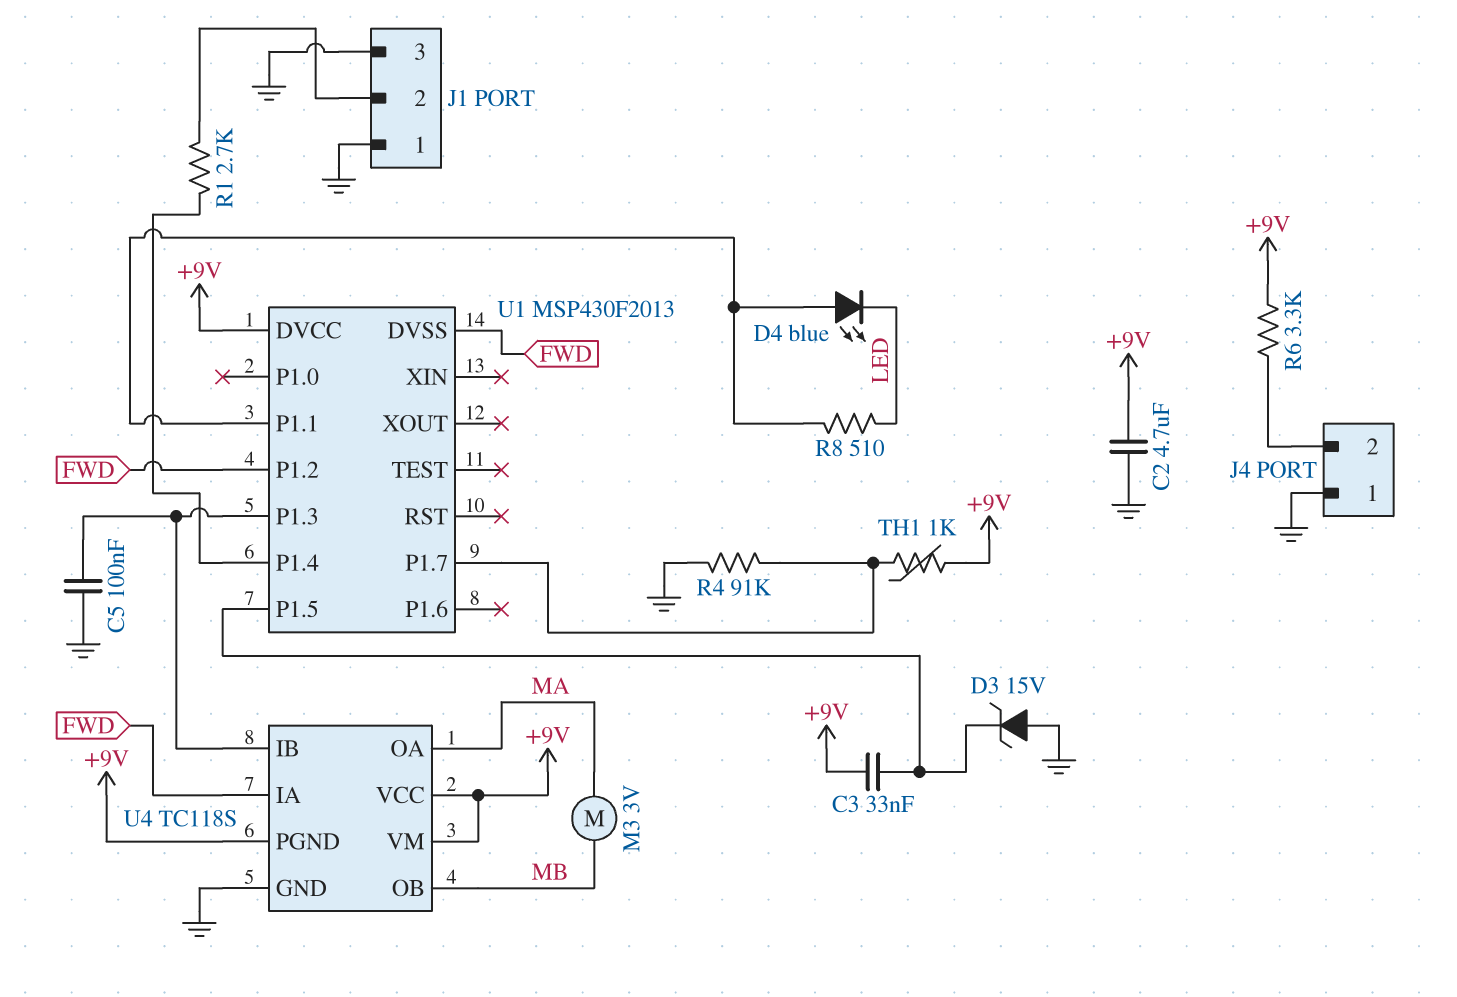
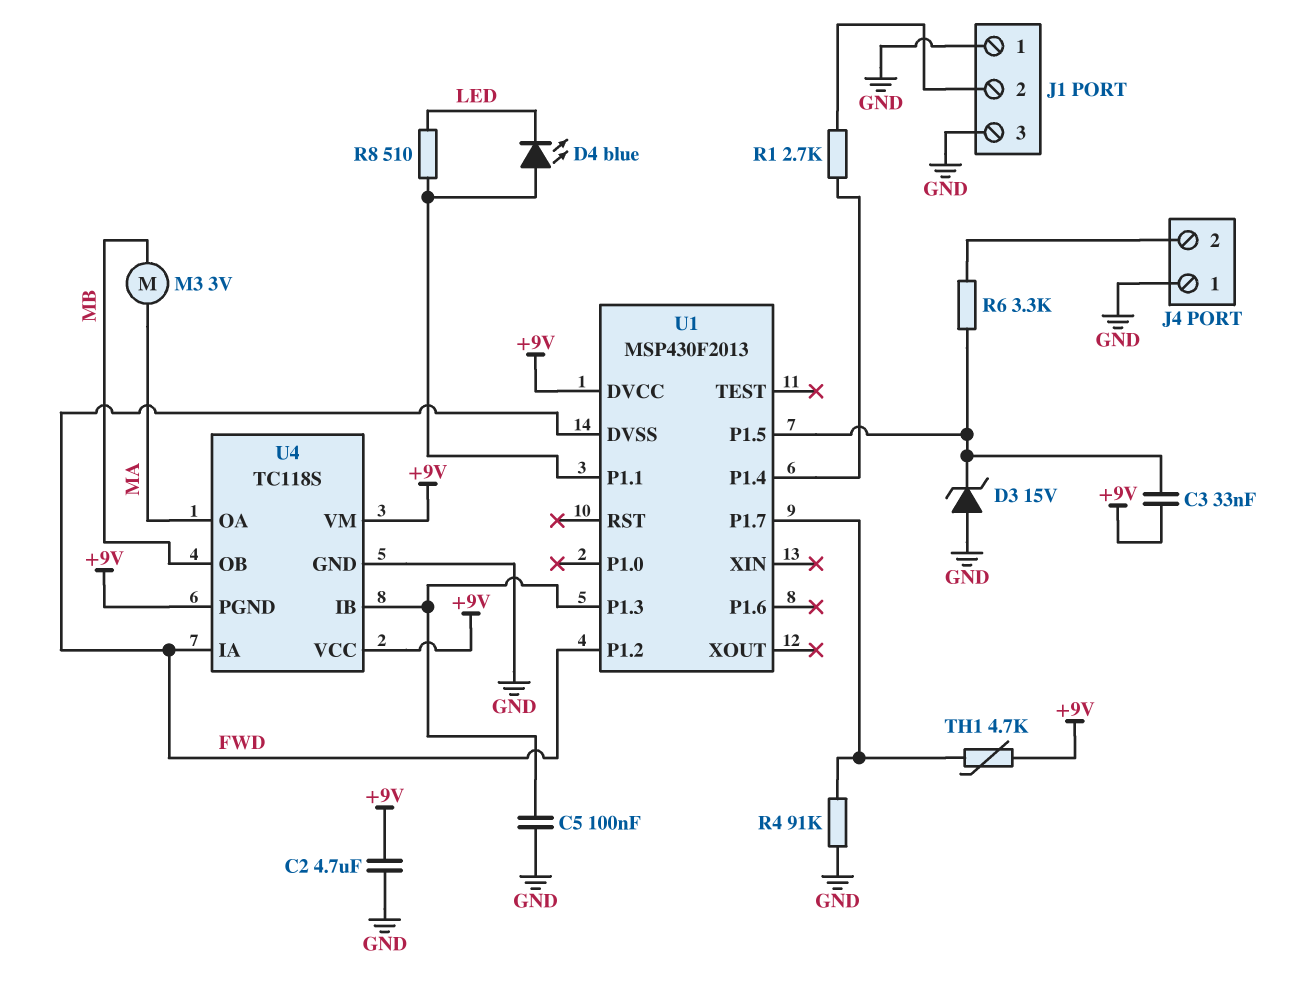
R6: 3.3k (+9V, J4/2) -> 3.3k (J4/2, U1/P1.5)
TH1: 1k (+9V, U1/P1.7) -> 4.7k (+9V, U1/P1.7)

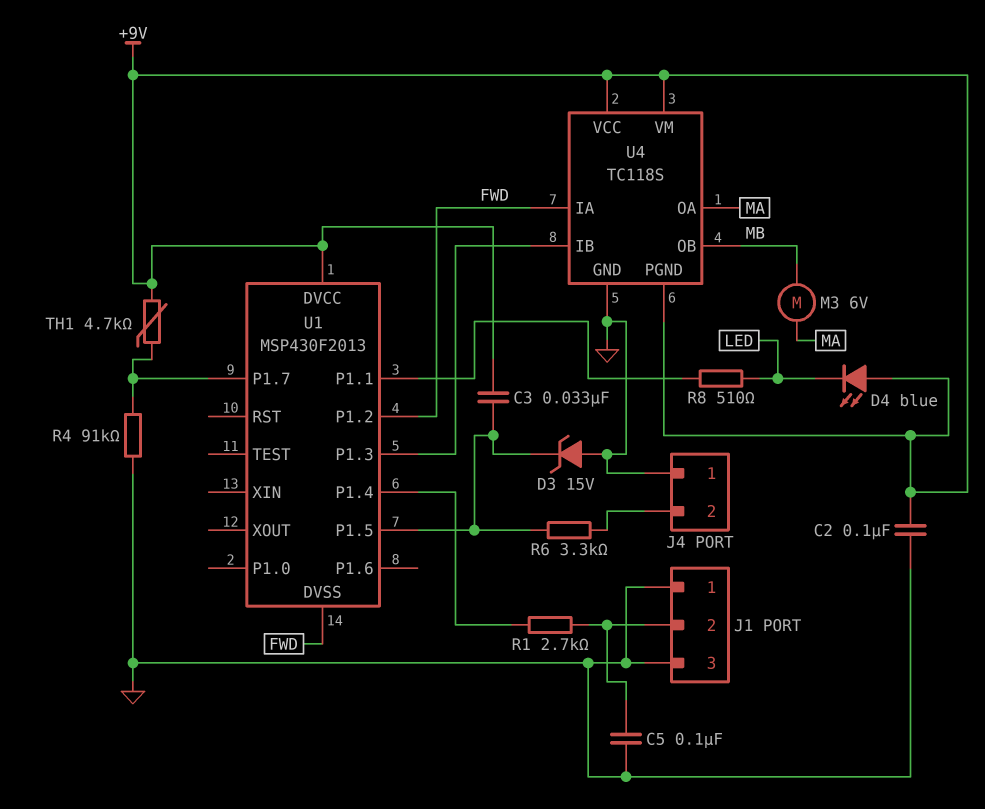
C2: 4.7uF (+9V, GND) -> 100nF (+9V, GND)
C5: 100nF (GND, U1/P1.3) -> 100nF (GND, J1/2)
D4: LED blue (A U1/P1.1, K LED) -> LED blue (A +9V, K LED)
M3: motor 3V (MA, MB) -> motor 6V (MA, MB)

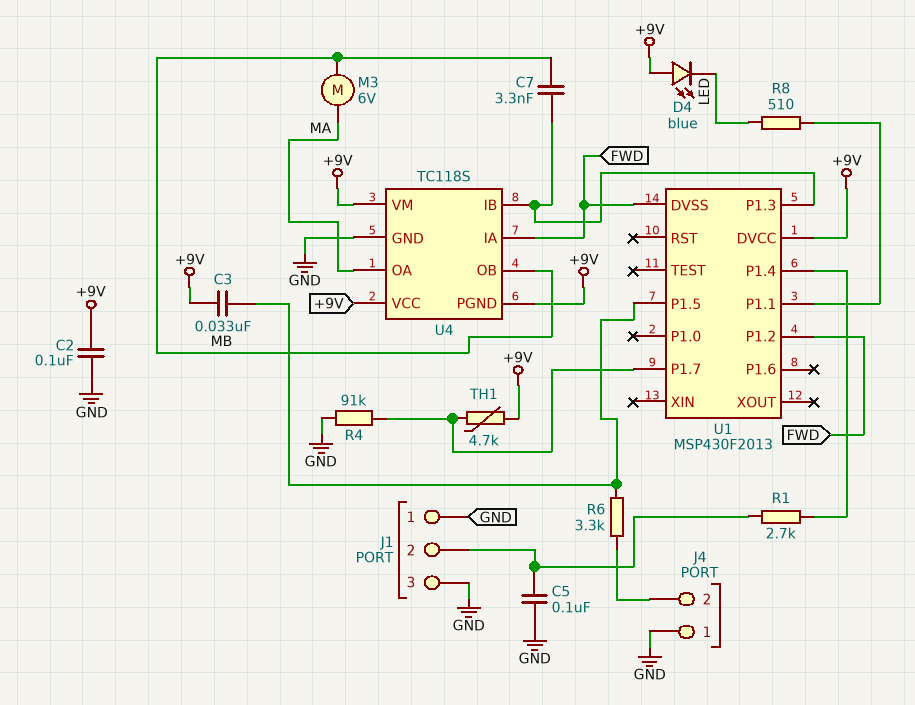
C7: none -> 3.3nF (MB, U1/P1.3)
D3: zener 15V (A GND, K U1/P1.5) -> none

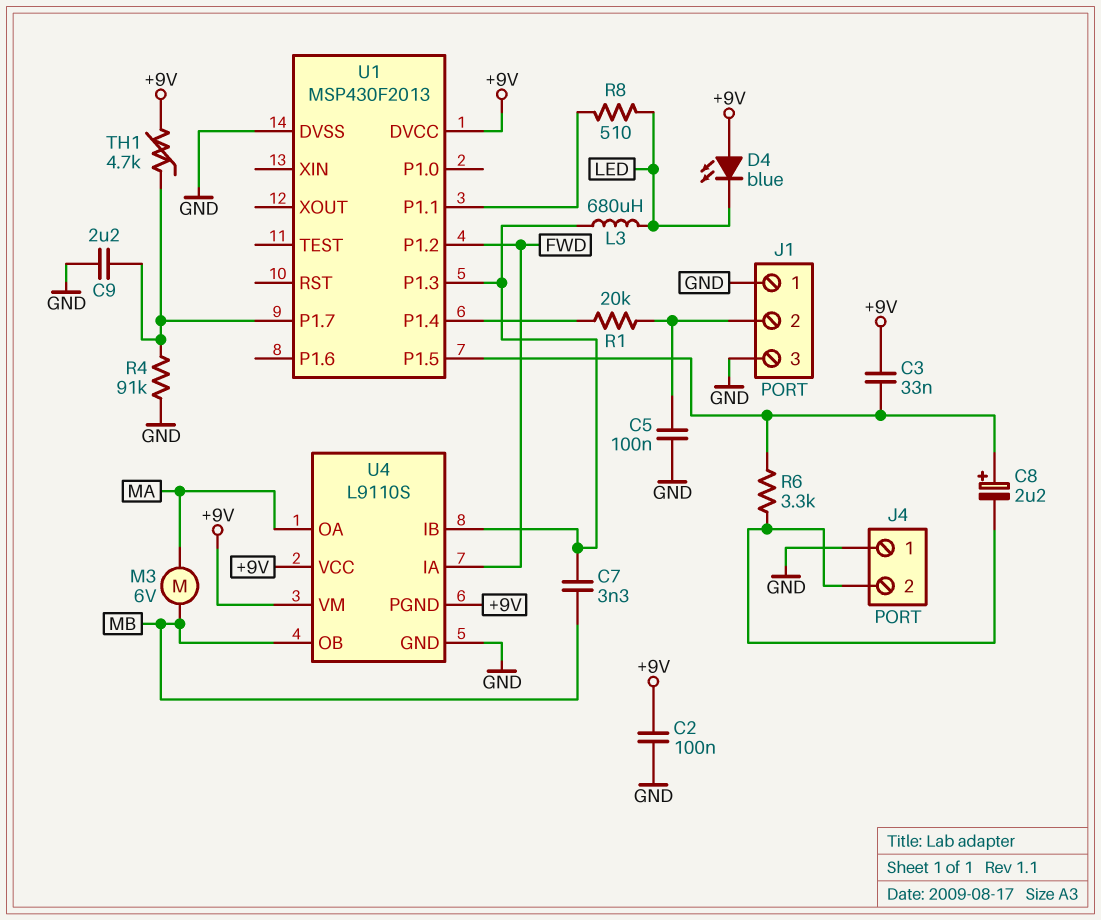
C8: none -> 2.2uF (plus U1/P1.5, minus J4/2)
C9: none -> 2.2uF (GND, U1/P1.7)
L3: none -> 680uH (LED, U1/P1.3)
R1: 2.7k (J1/2, U1/P1.4) -> 20k (J1/2, U1/P1.4)
U1 pin DVSS: FWD -> GND
U4: TC118S -> L9110S

